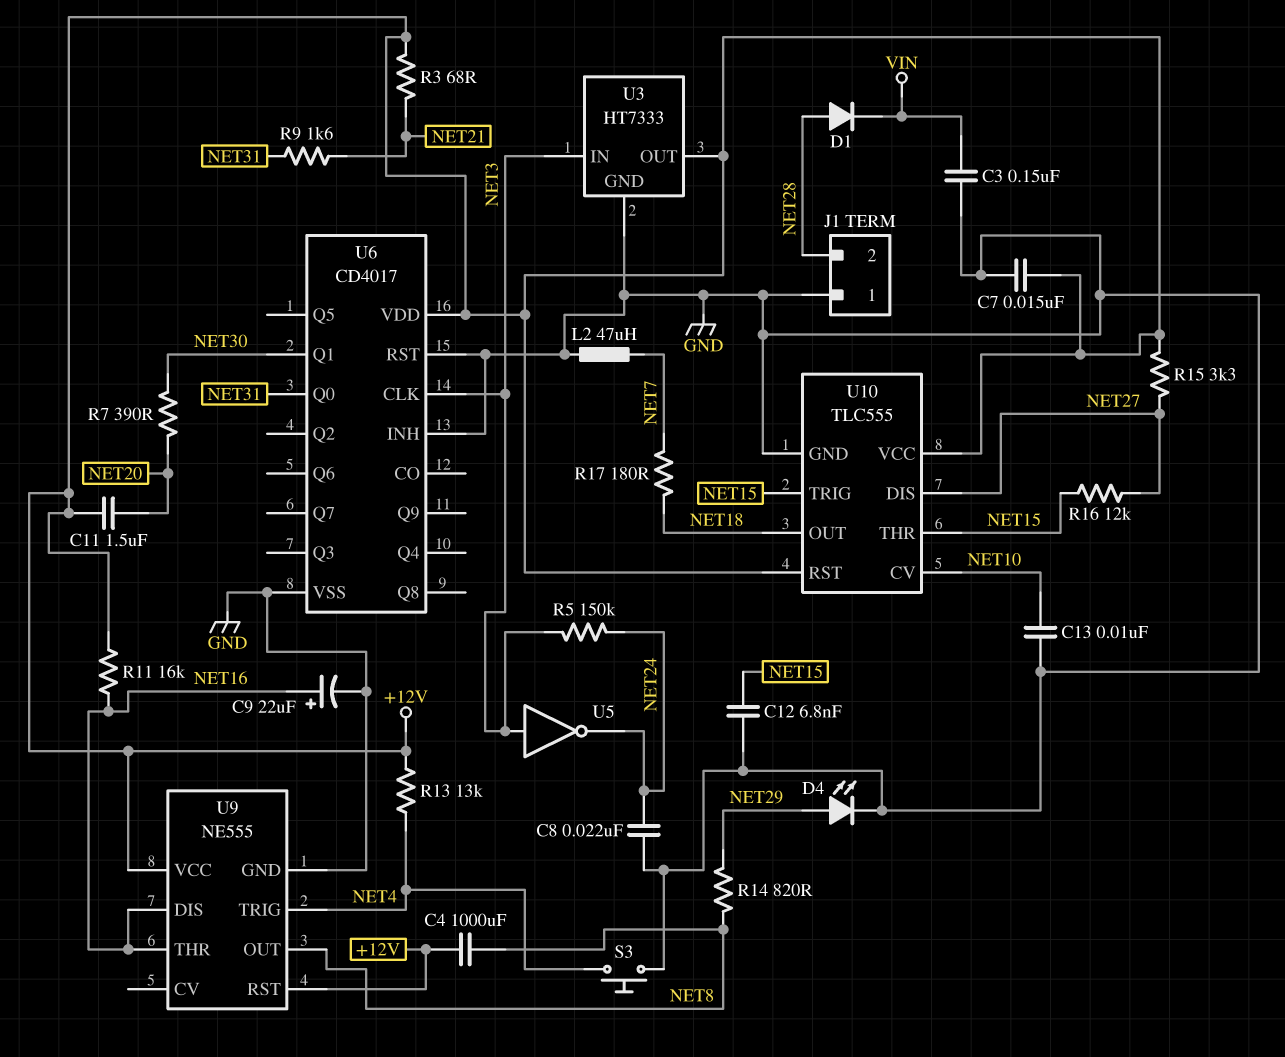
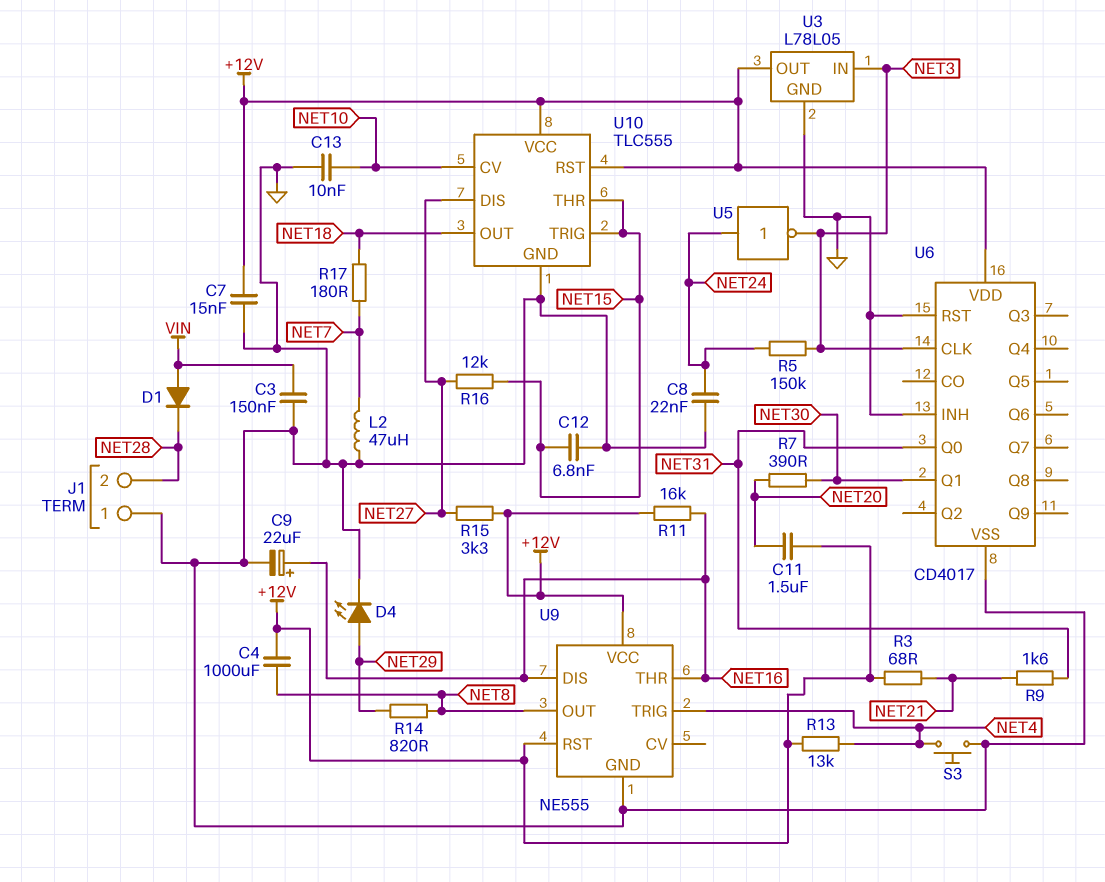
D1: diode (A NET28, K VIN) -> diode (A VIN, K NET28)
U3: HT7333 -> L78L05
U5: NOT (in NET3, out NET24) -> NOT (in NET24, out NET3)

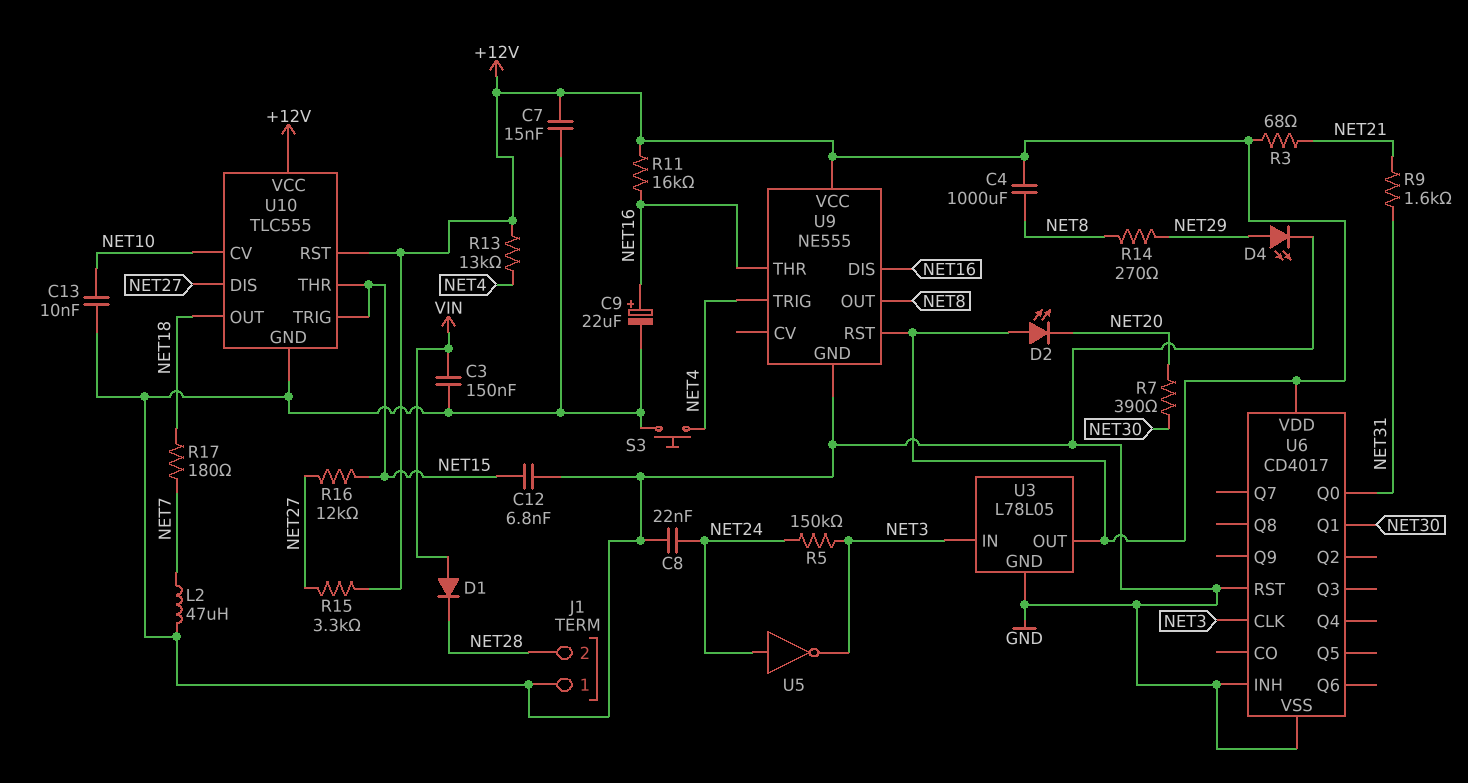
C11: 1.5uF (+12V, NET20) -> none
D2: none -> LED (A +12V, K NET20)
R14: 820 (NET8, NET29) -> 270 (NET8, NET29)

